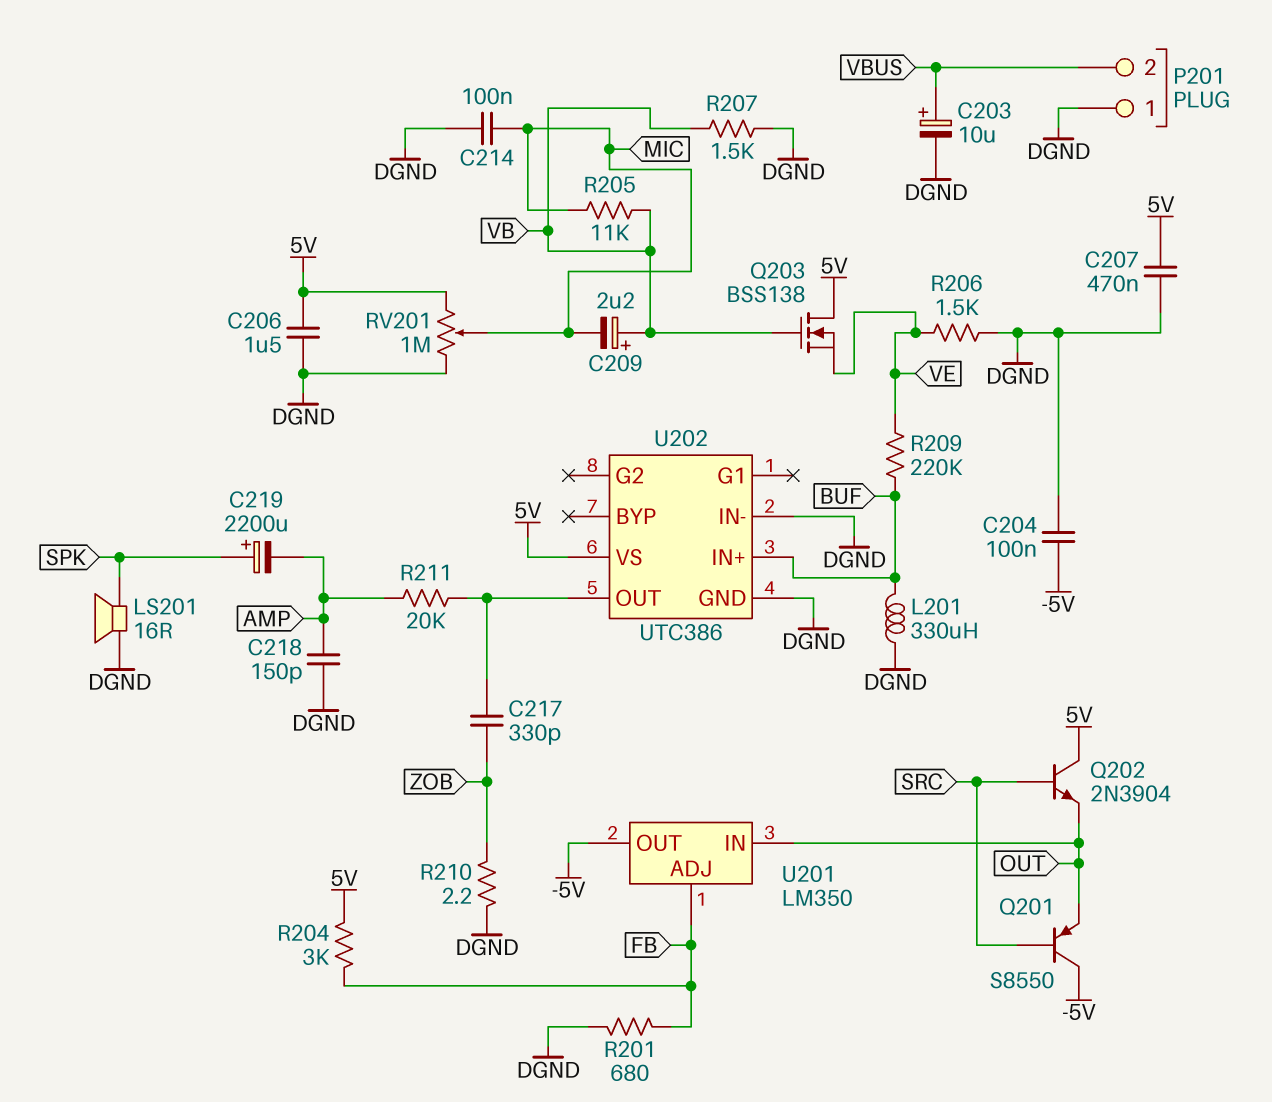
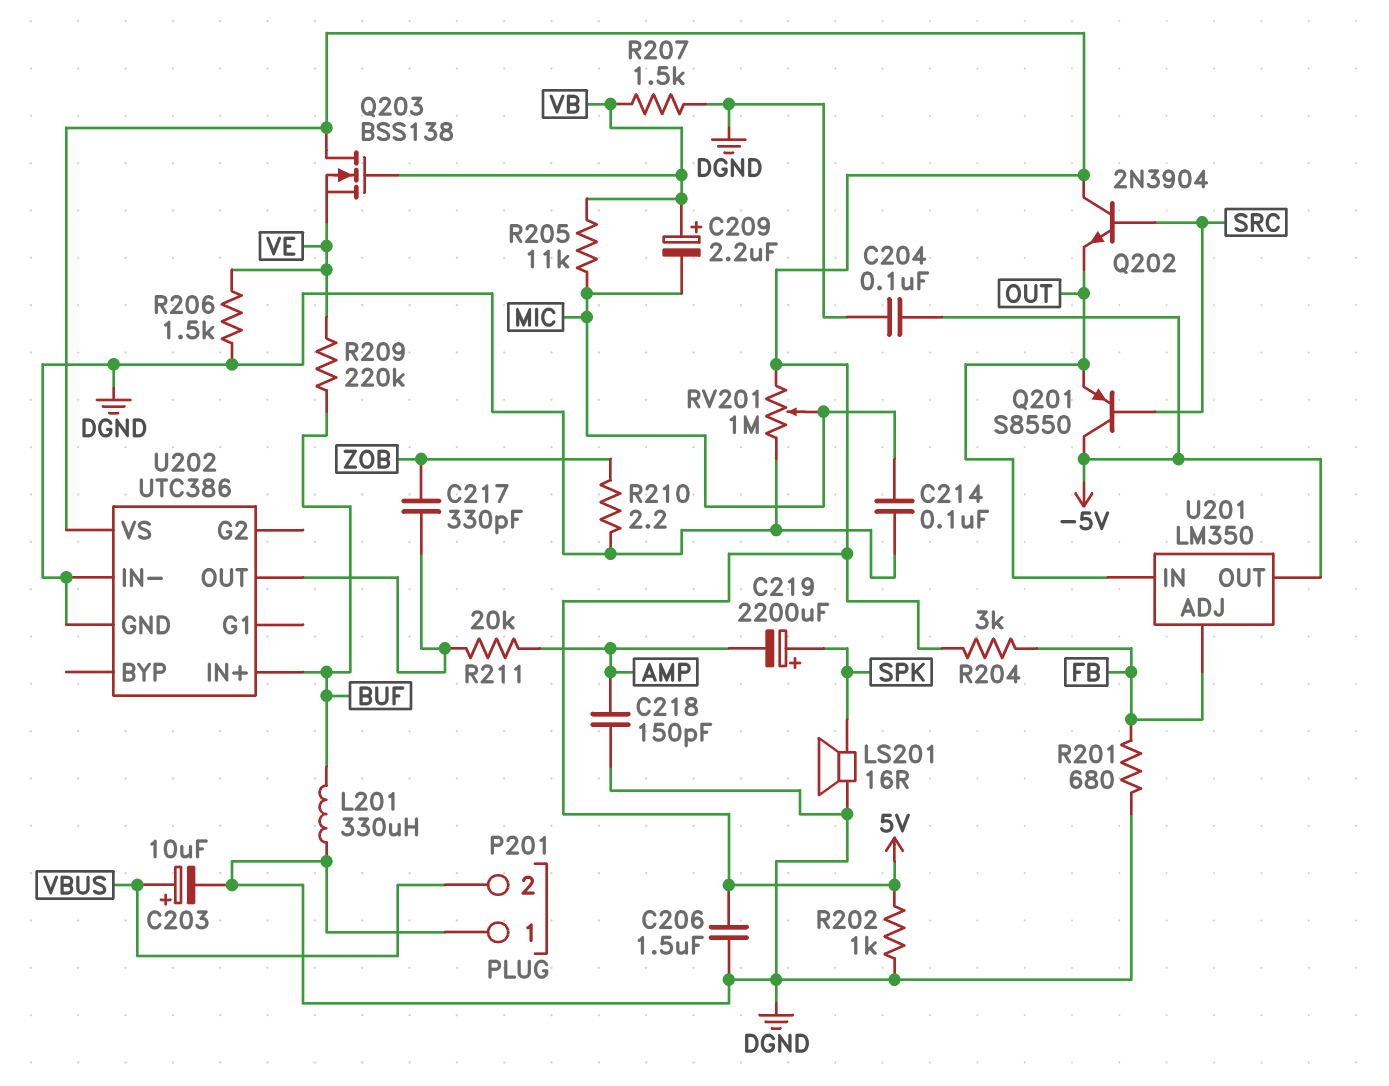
C207: 470nF (5V, DGND) -> none
R202: none -> 1k (5V, DGND)

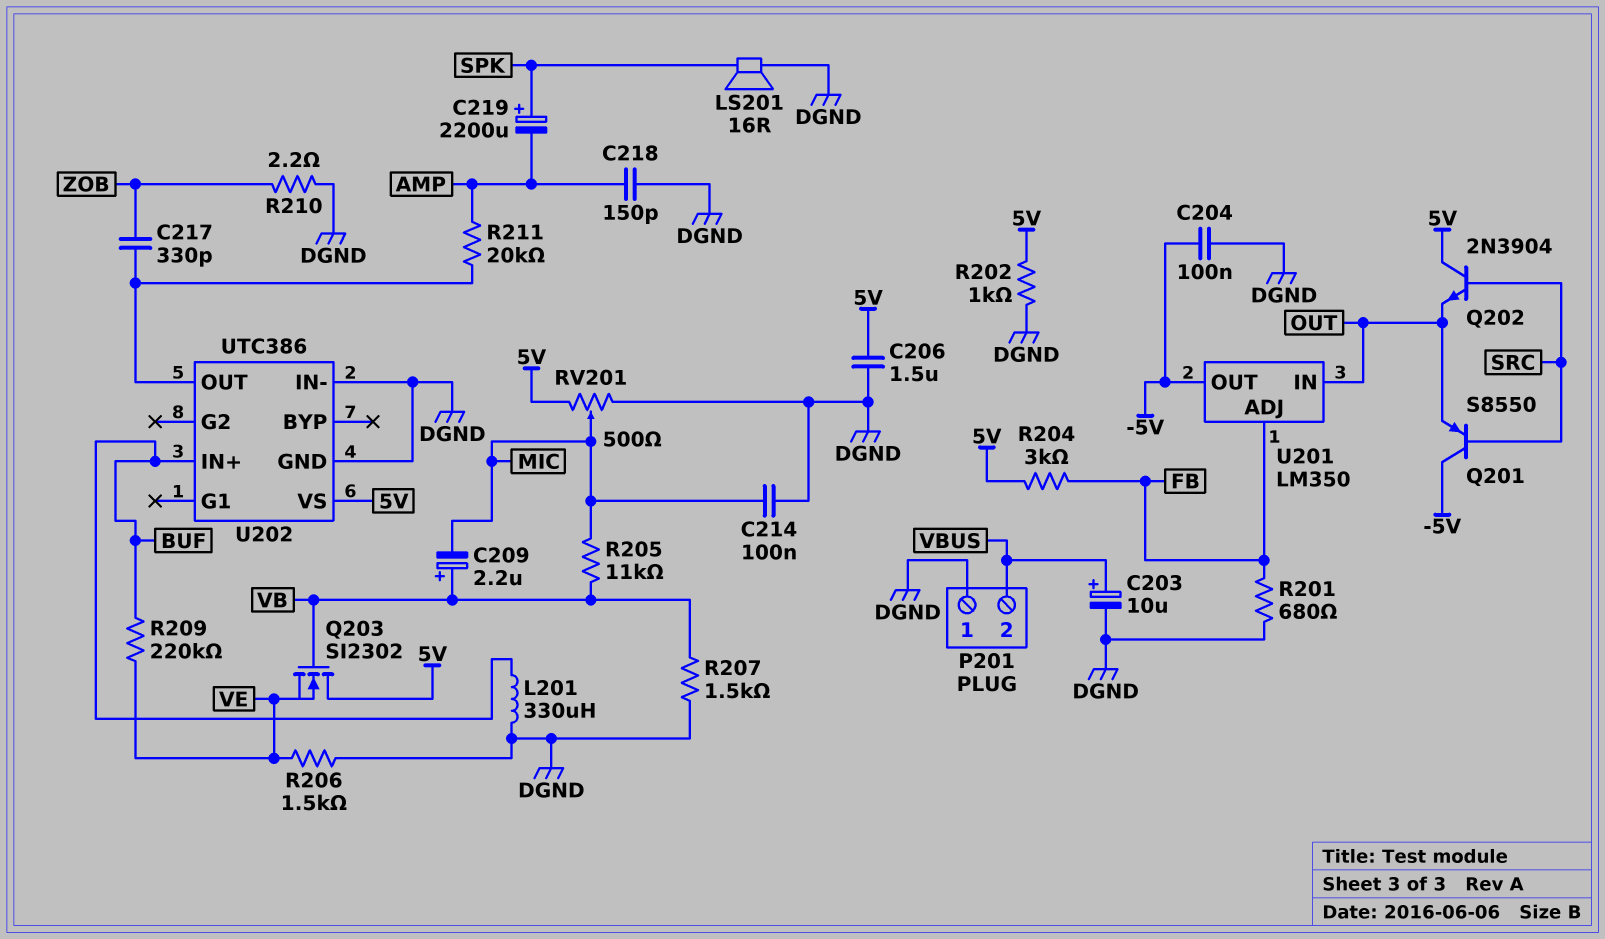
Q203: NMOS BSS138 (G VB, D 5V, S VE) -> NMOS SI2302 (G VB, D 5V, S VE)
RV201: 1M (5V, DGND, wiper MIC) -> 500 (5V, DGND, wiper MIC)

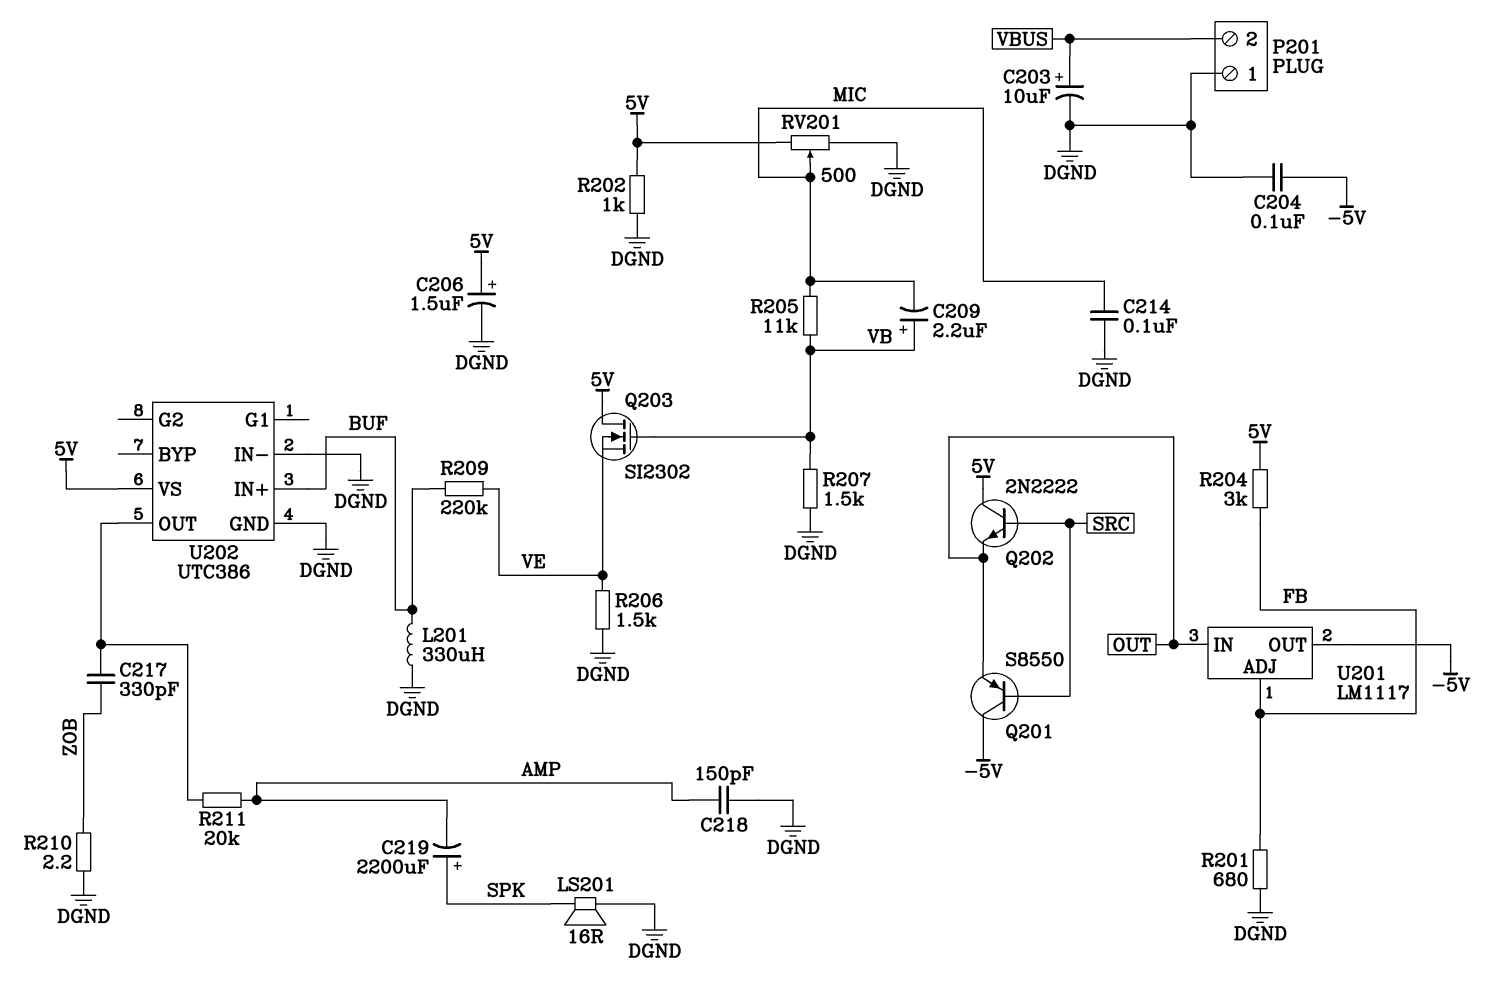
C206: 1.5uF (5V, DGND) -> 1.5uF (plus 5V, minus DGND)
Q202: NPN 2N3904 (B SRC, C 5V, E OUT) -> NPN 2N2222 (B SRC, C 5V, E OUT)
U201: LM350 -> LM1117

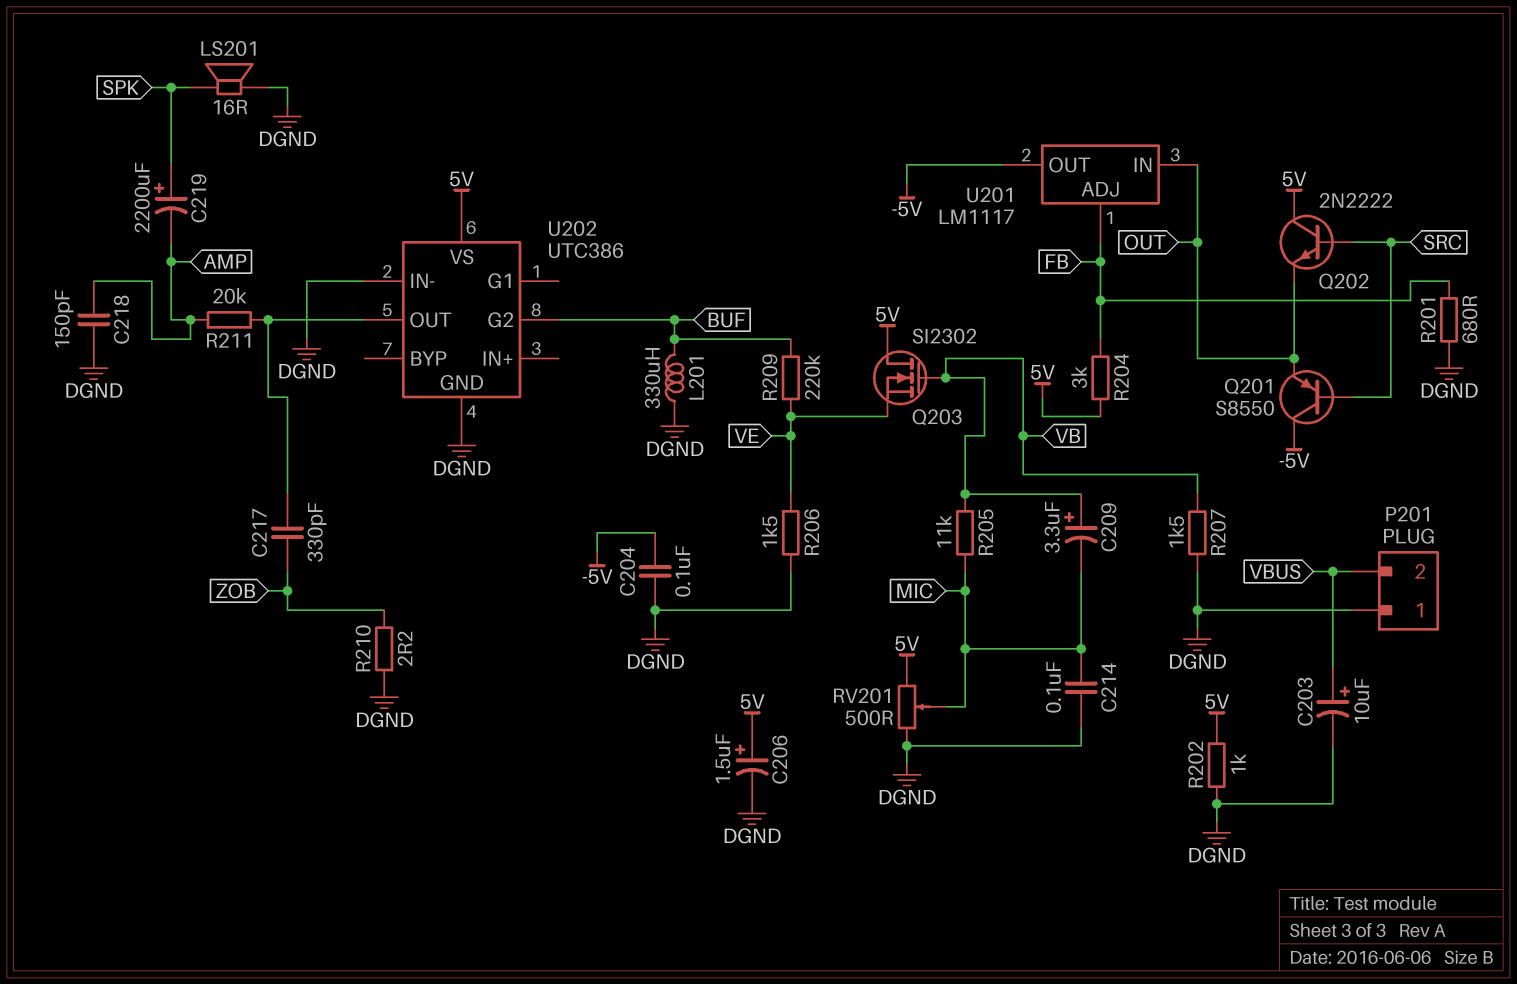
C209: 2.2uF (plus VB, minus MIC) -> 3.3uF (plus VB, minus MIC)
U202 pin G2: none -> BUF
U202 pin IN+: BUF -> none

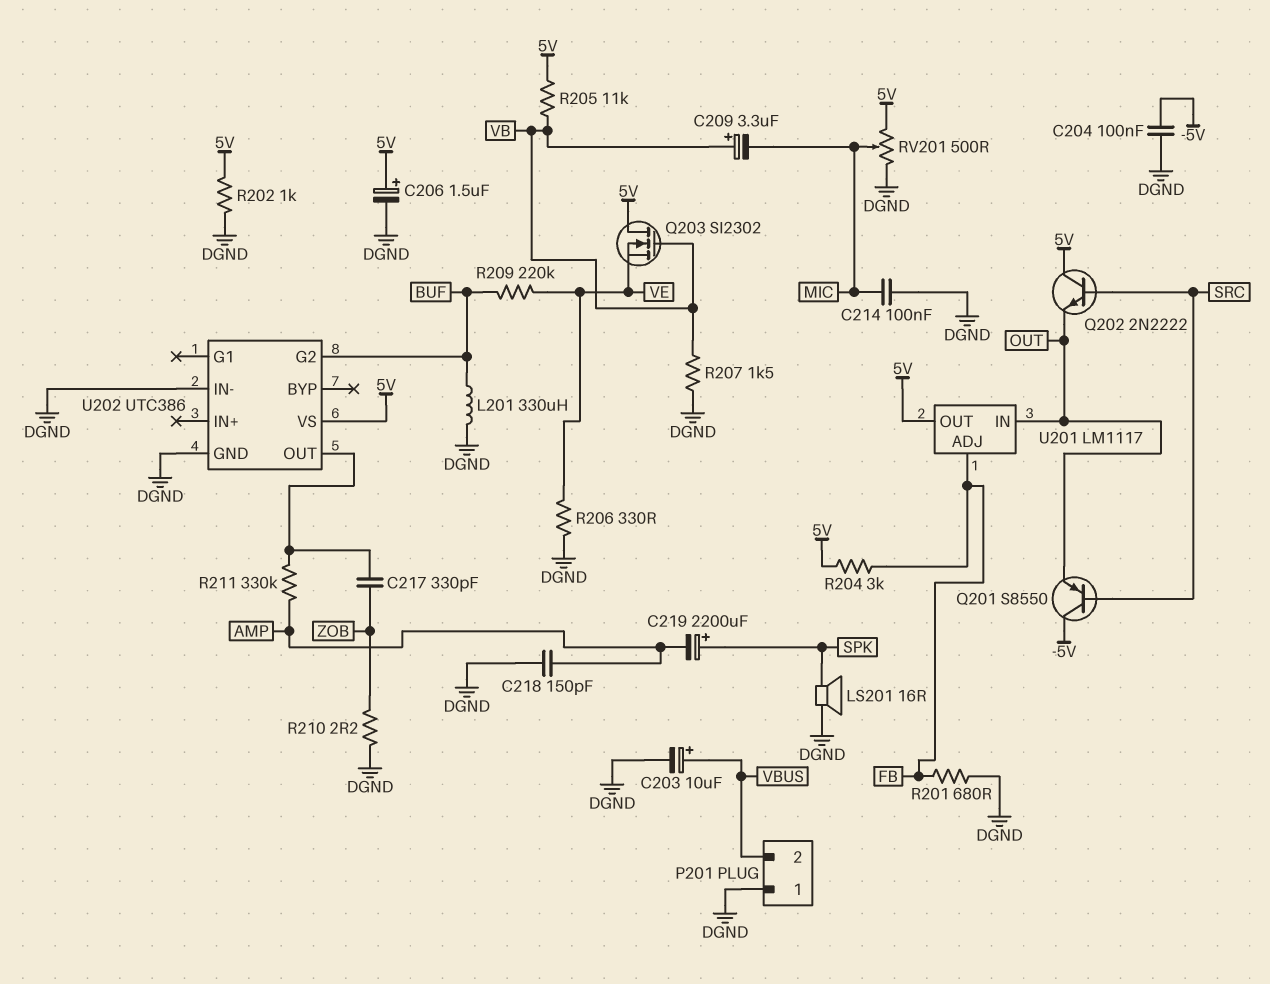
R205: 11k (MIC, VB) -> 11k (5V, VB)
R206: 1.5k (DGND, VE) -> 330 (DGND, VE)
R211: 20k (AMP, U202/OUT) -> 330k (AMP, U202/OUT)
U201 pin OUT: -5V -> 5V

